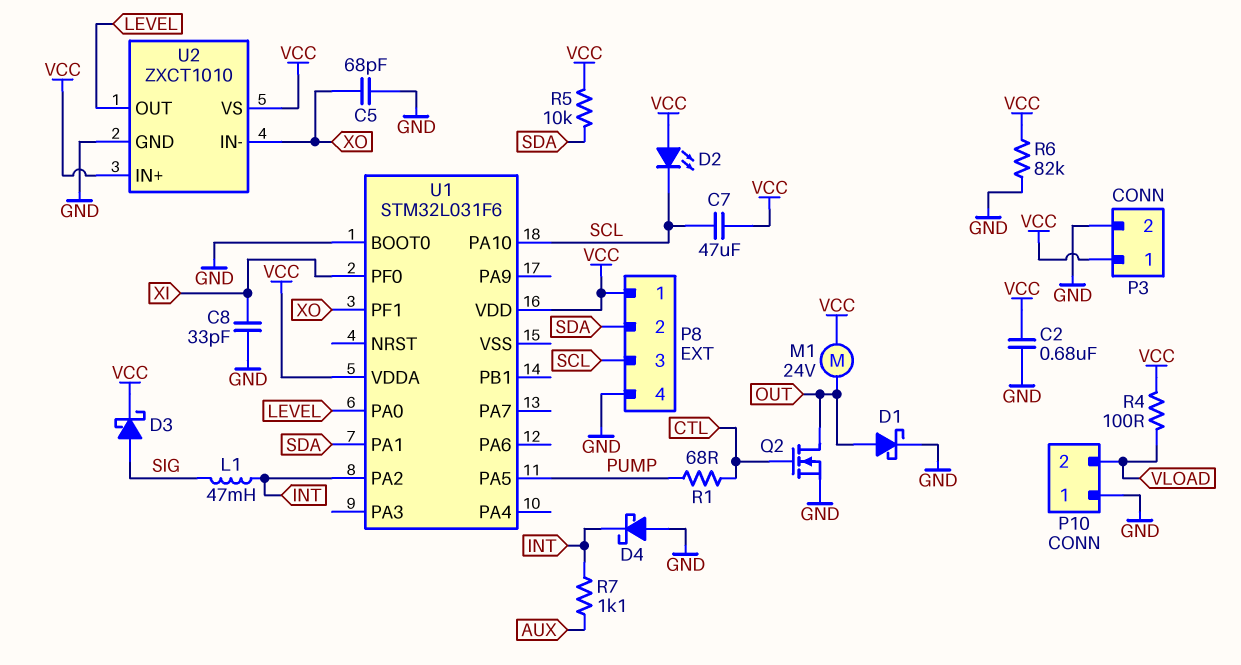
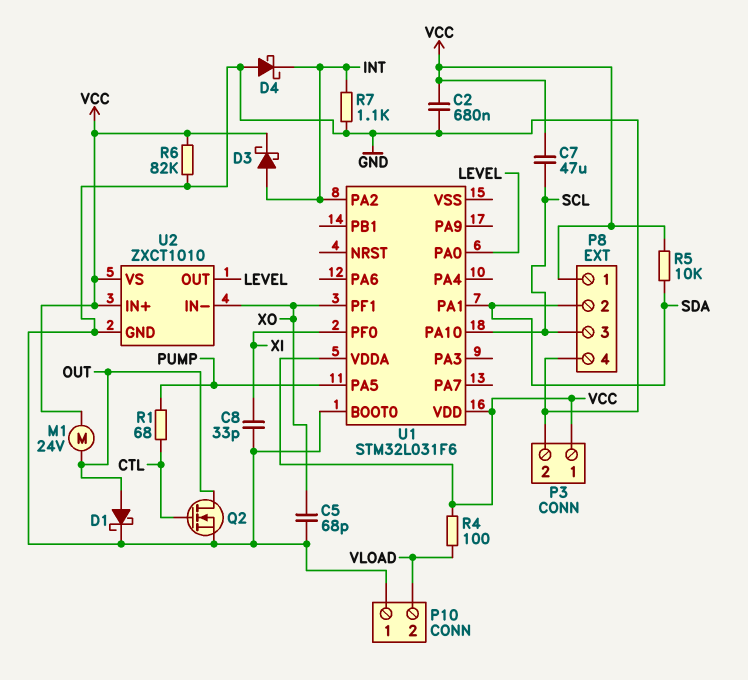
D2: LED (A VCC, K SCL) -> none
D3: schottky (A SIG, K VCC) -> schottky (A INT, K VCC)
L1: 47mH (INT, SIG) -> none
R7: 1.1k (AUX, INT) -> 1.1k (GND, INT)

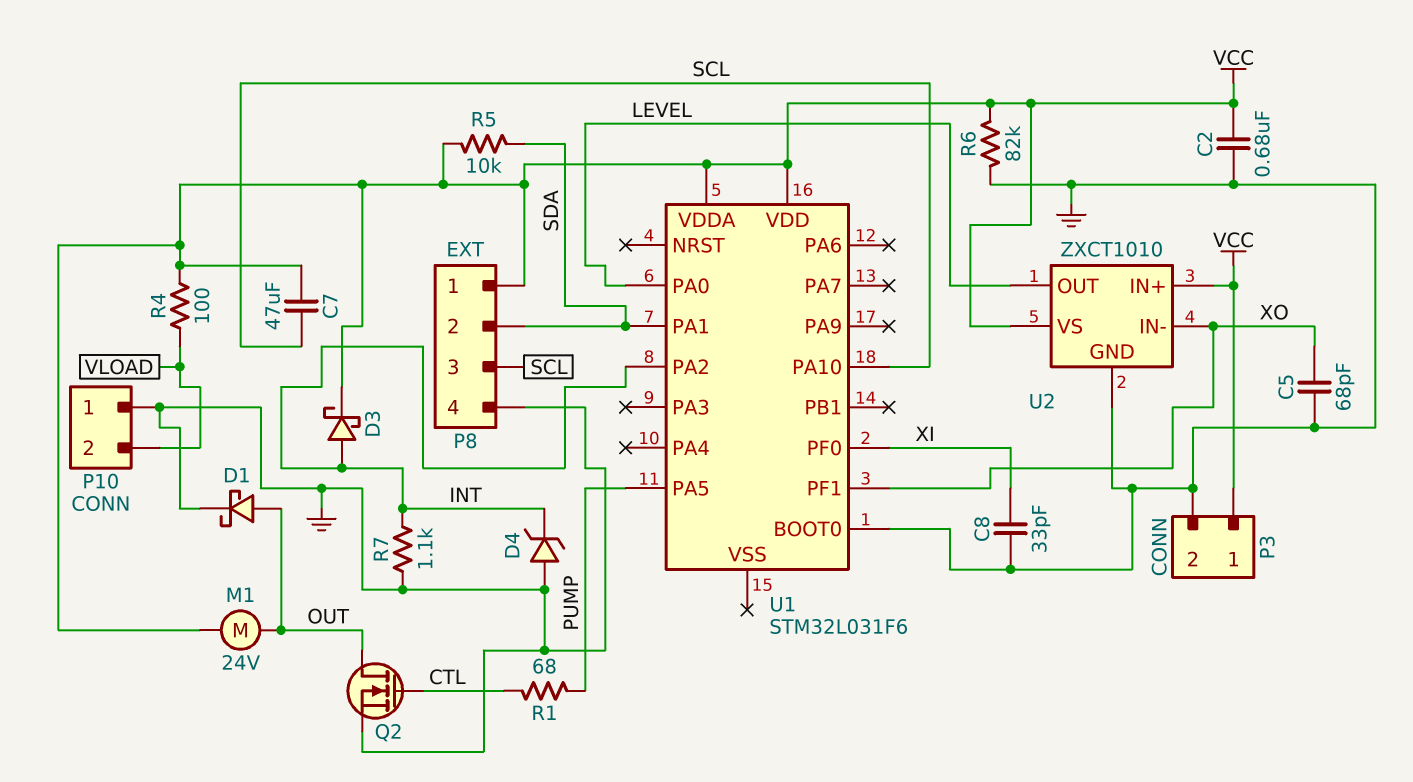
D4: schottky (A GND, K INT) -> zener (A GND, K INT)

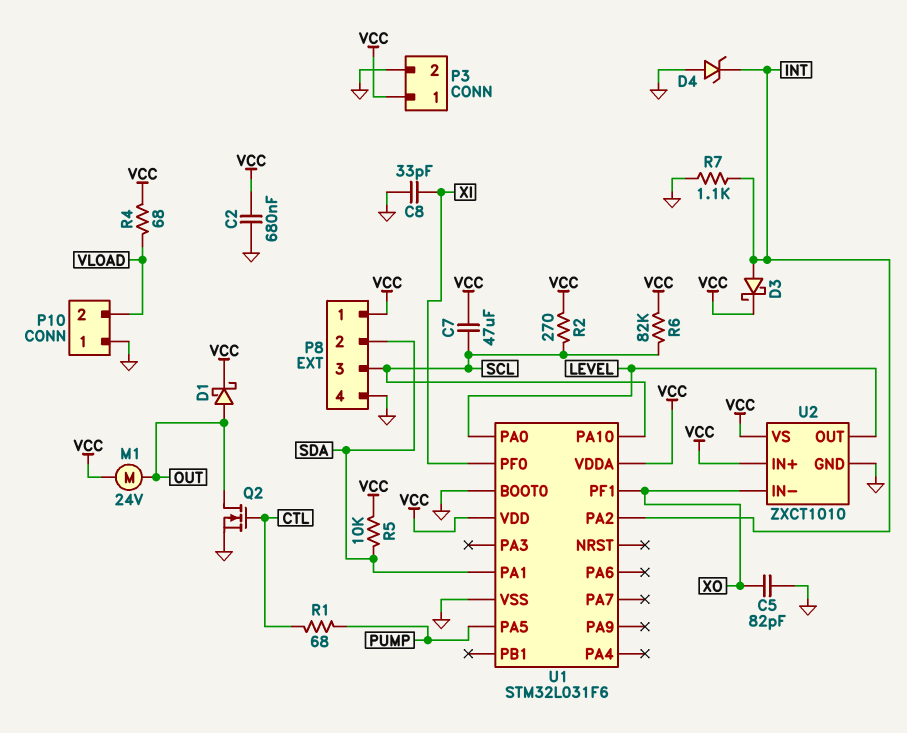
C5: 68pF (GND, XO) -> 82pF (GND, XO)
D1: schottky (A OUT, K GND) -> schottky (A OUT, K VCC)
R2: none -> 270 (SCL, VCC)
R4: 100 (VCC, VLOAD) -> 68 (VCC, VLOAD)
R6: 82k (GND, VCC) -> 82k (SCL, VCC)
U1 pin VSS: none -> GND

